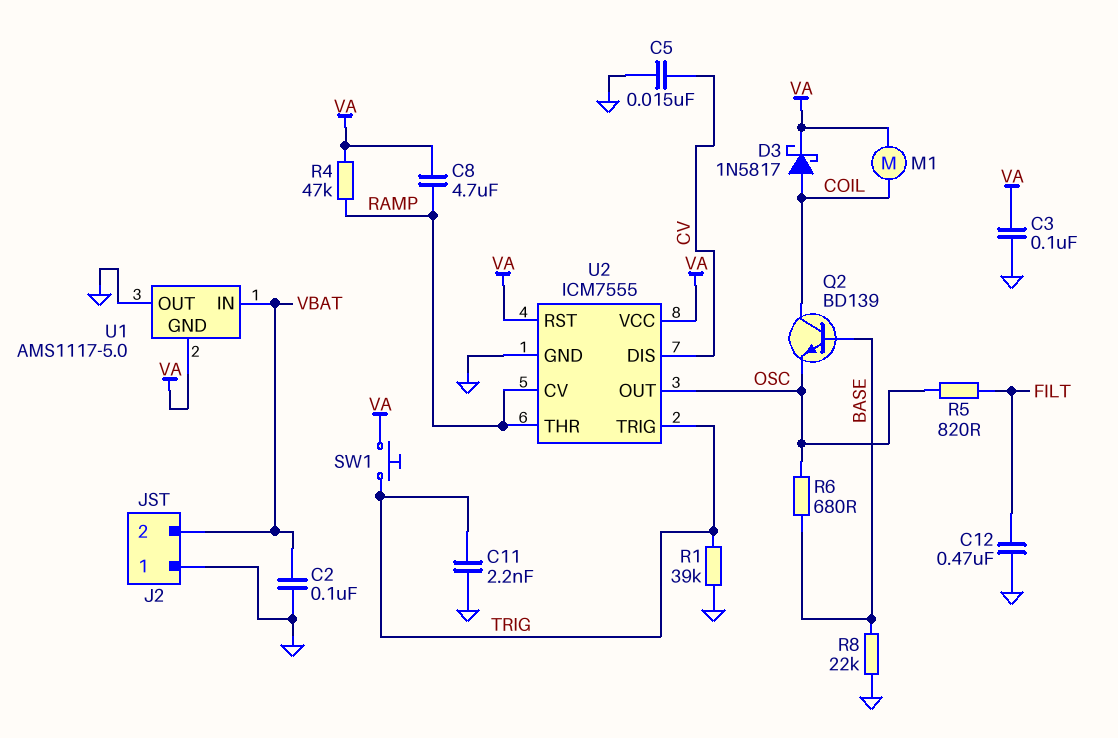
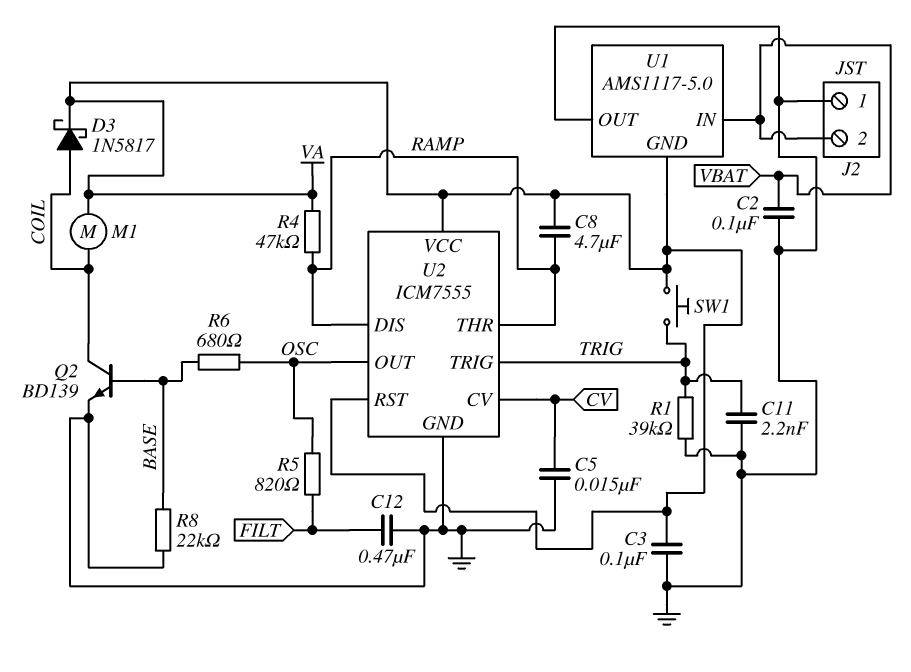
Q2: NPN BD139 (B BASE, C COIL, E OSC) -> NPN BD139 (B BASE, C COIL, E GND)
U2 pin CV: RAMP -> CV
U2 pin DIS: CV -> RAMP

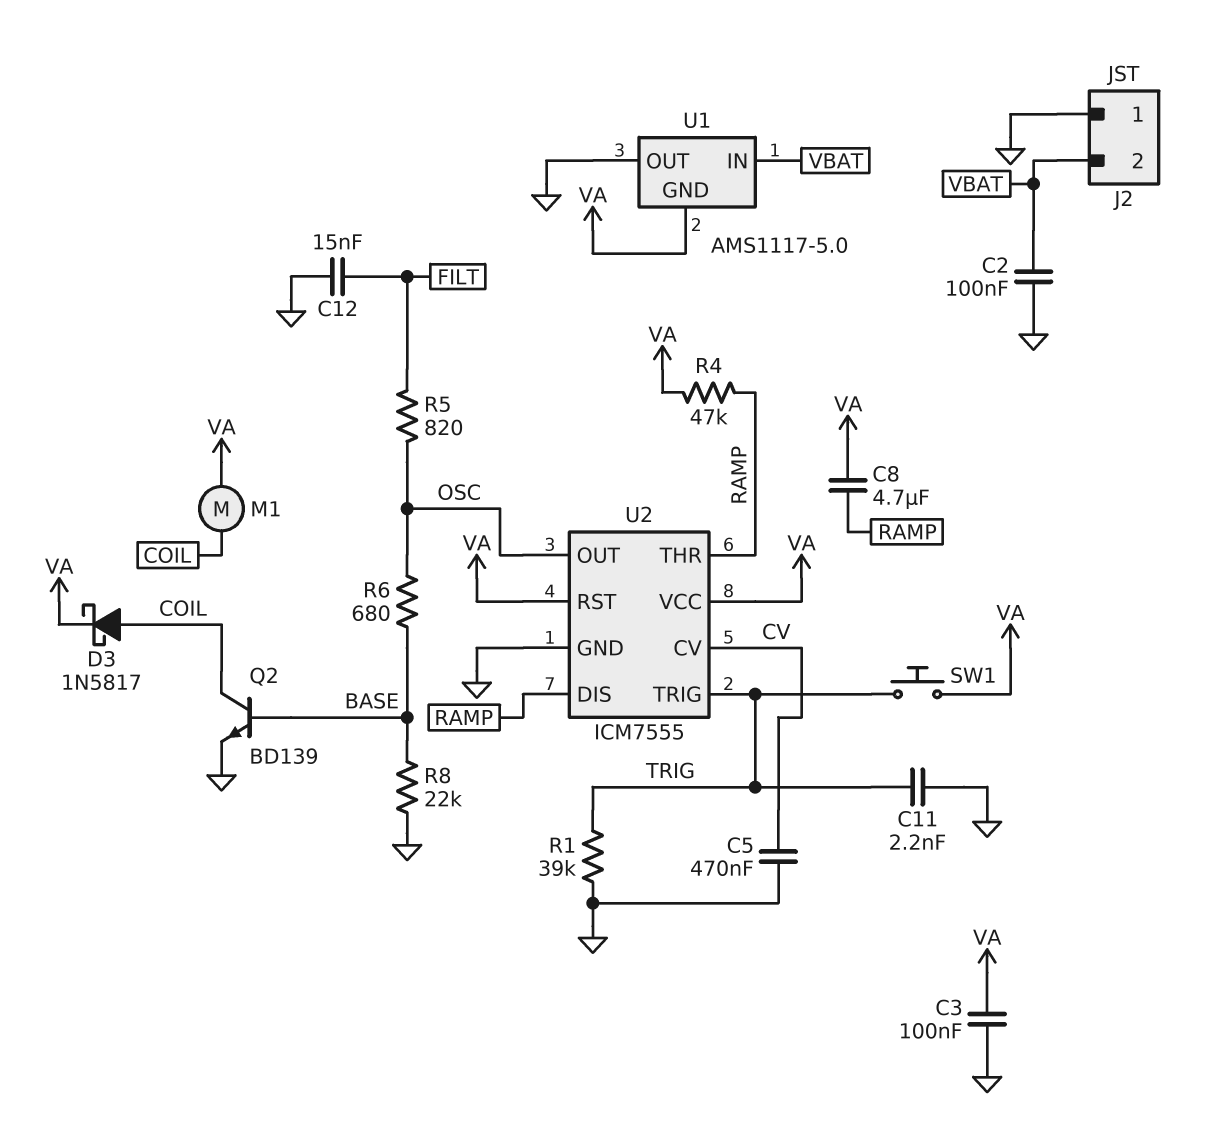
C5: 15nF (CV, GND) -> 470nF (CV, GND)
C12: 470nF (FILT, GND) -> 15nF (FILT, GND)

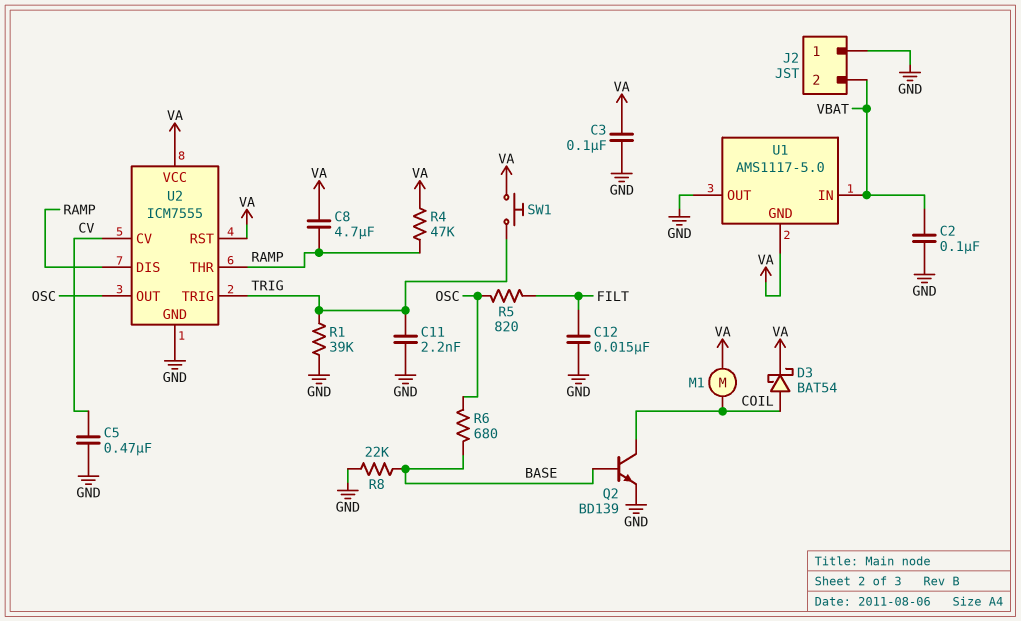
D3: schottky 1N5817 (A COIL, K VA) -> schottky BAT54 (A COIL, K VA)

